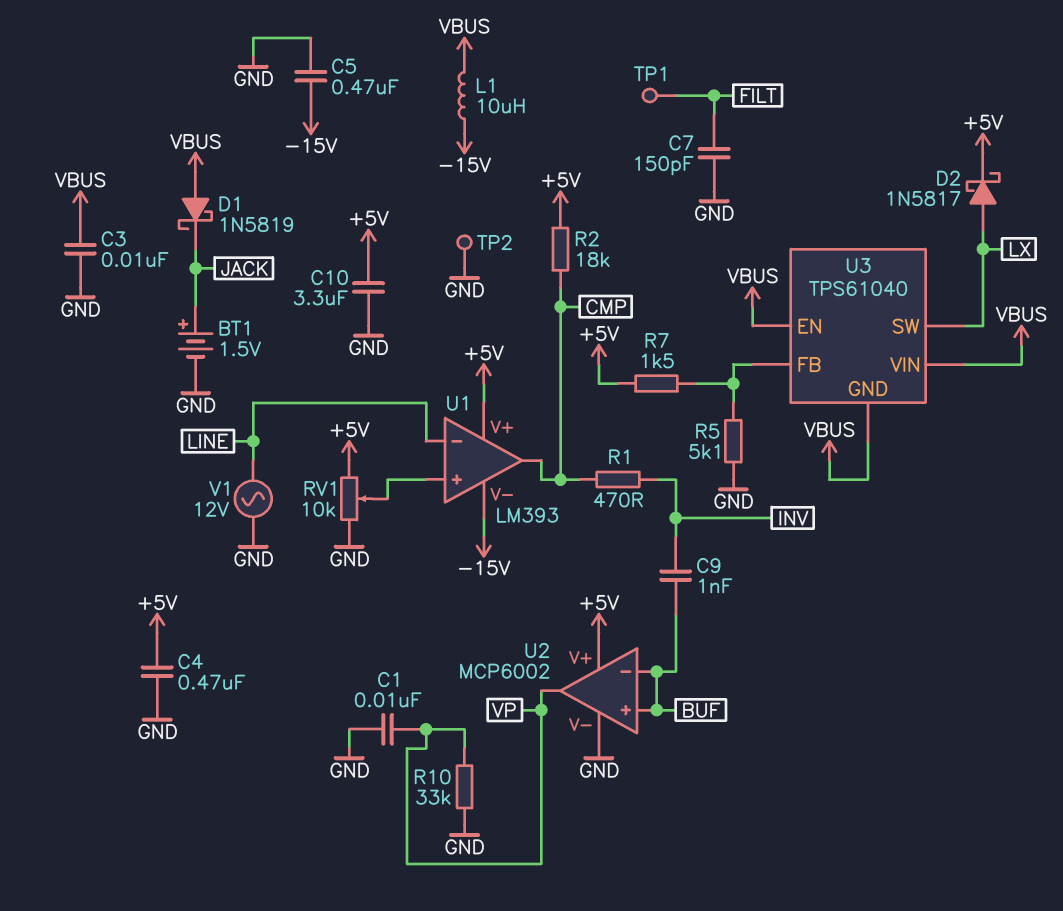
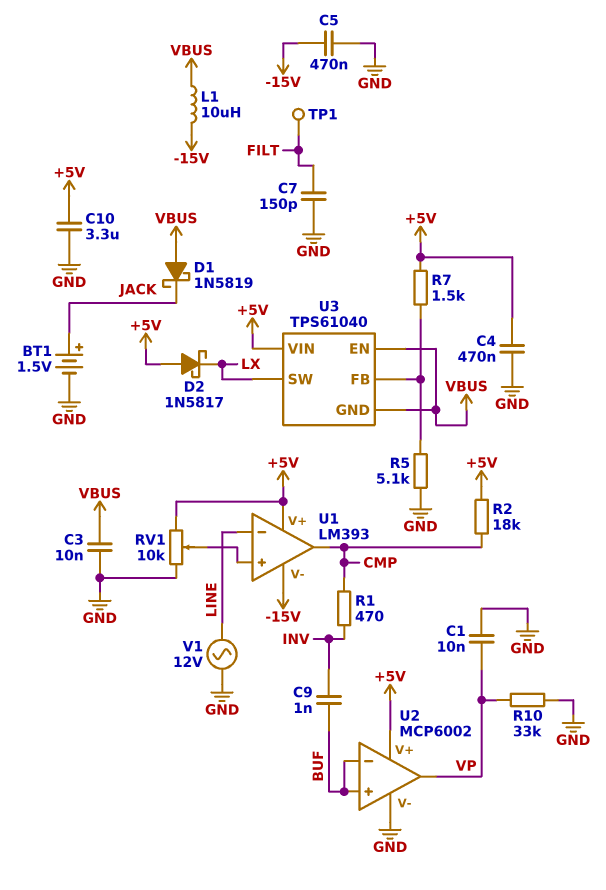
D2: schottky 1N5817 (A LX, K +5V) -> schottky 1N5817 (A +5V, K LX)
TP2: test point (GND) -> none
U3 pin VIN: VBUS -> +5V

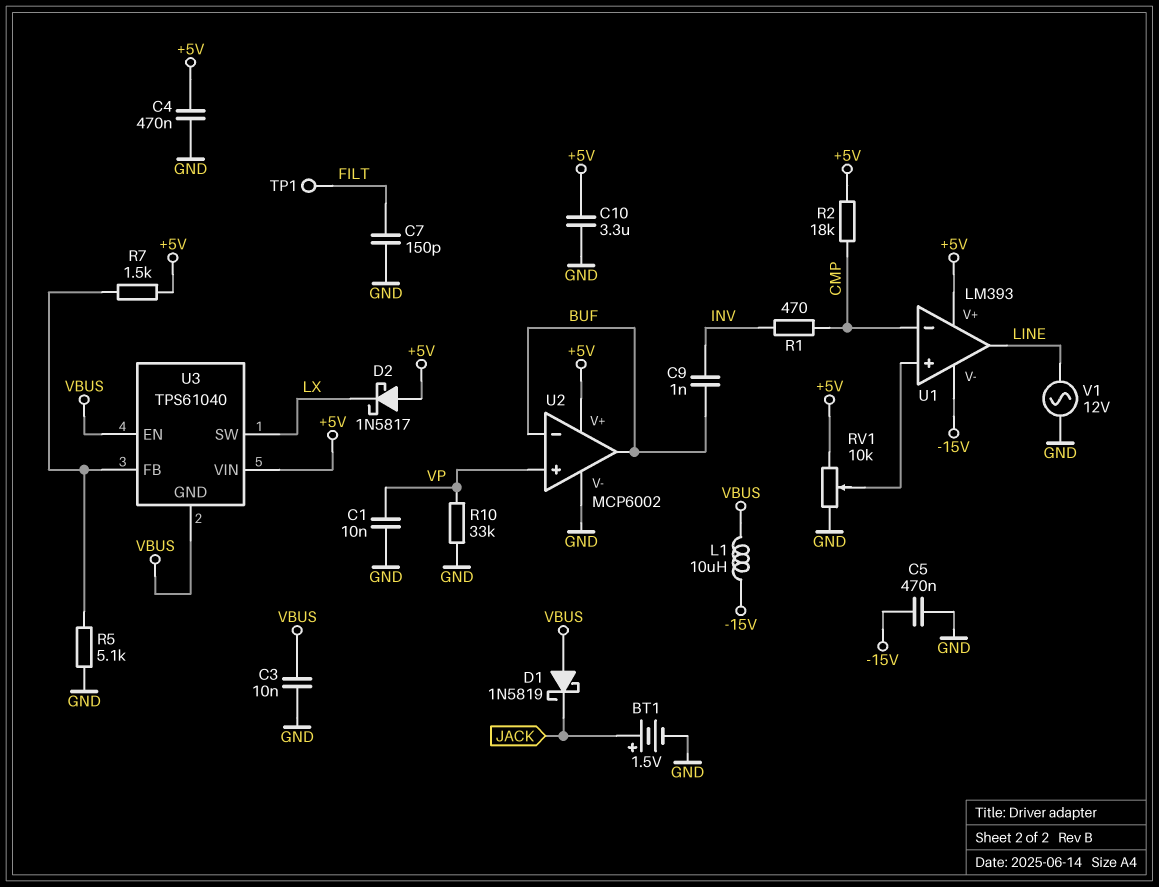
U1 pin in-: LINE -> CMP
U1 pin out: CMP -> LINE
U2 pin in+: BUF -> VP
U2 pin out: VP -> BUF

